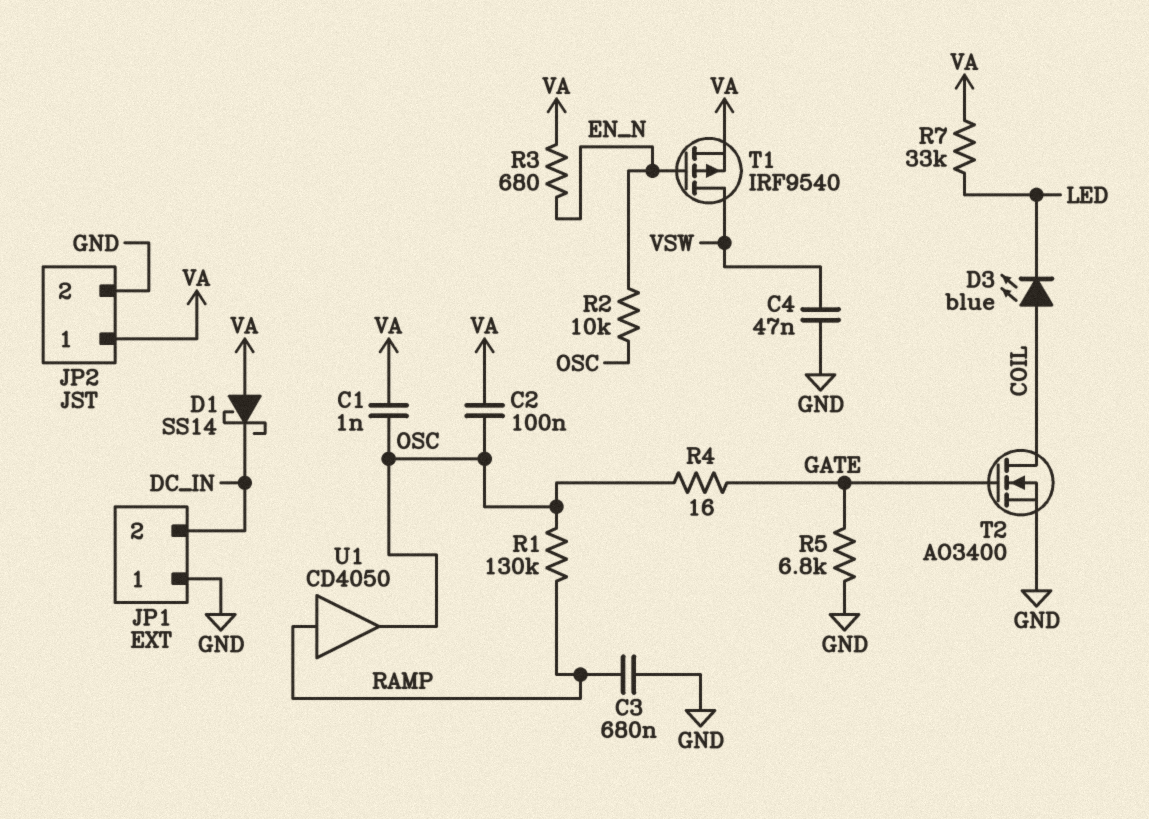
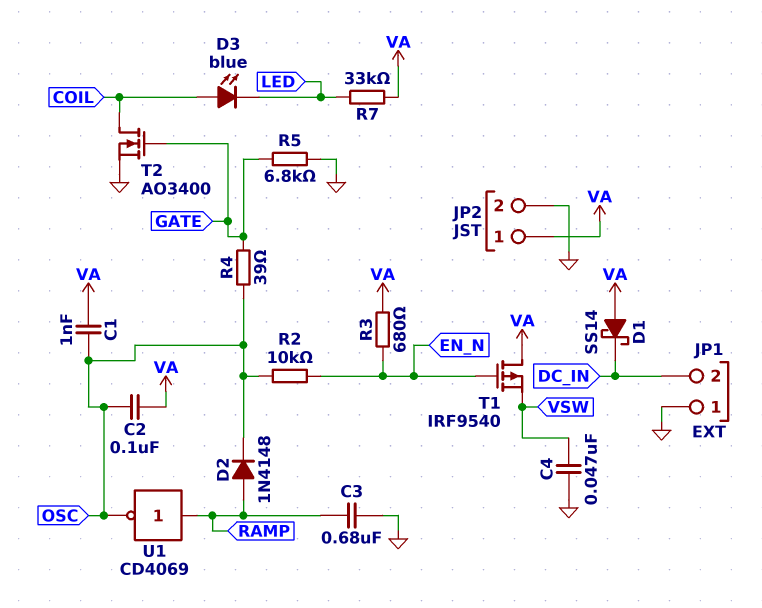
D2: none -> diode 1N4148 (A RAMP, K OSC)
R1: 130k (OSC, RAMP) -> none
R4: 16 (GATE, OSC) -> 39 (GATE, OSC)
T1: PMOS IRF9540 (G EN_N, D VSW, S VA) -> PMOS IRF9540 (G EN_N, D VA, S VSW)
U1: buffer CD4050 (in RAMP, out OSC) -> NOT CD4069 (in RAMP, out OSC)

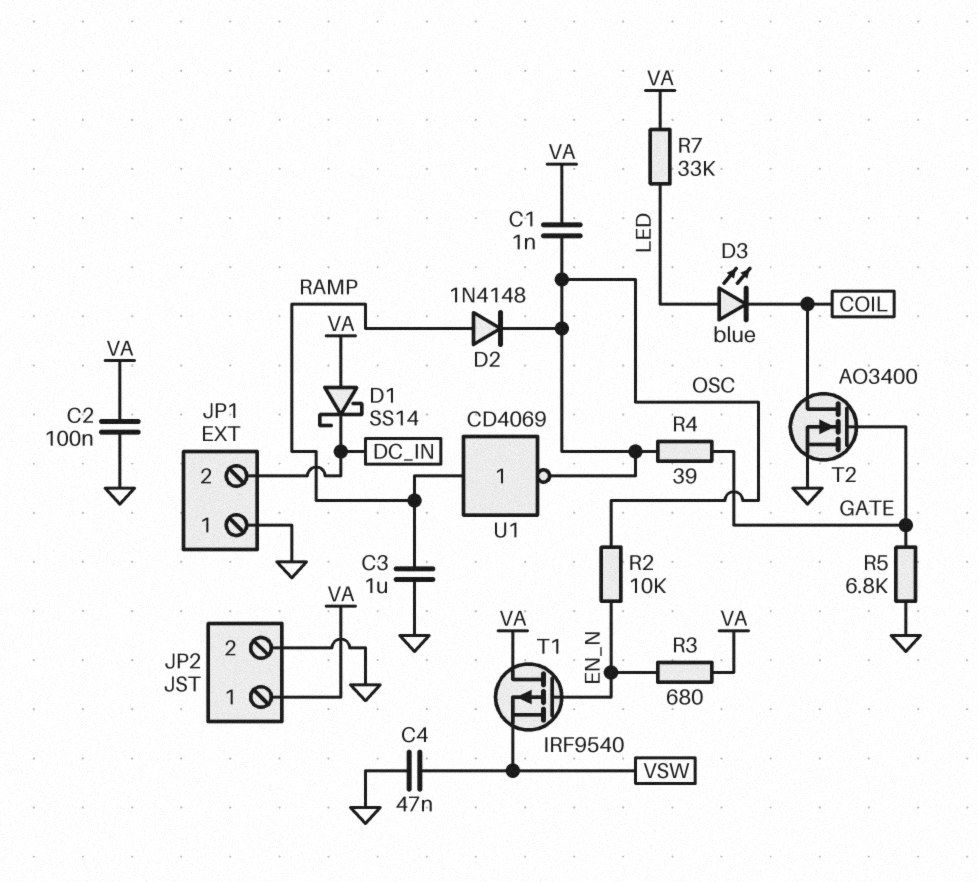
C2: 100nF (OSC, VA) -> 100nF (GND, VA)
C3: 680nF (GND, RAMP) -> 1uF (GND, RAMP)
D3: LED blue (A COIL, K LED) -> LED blue (A LED, K COIL)

